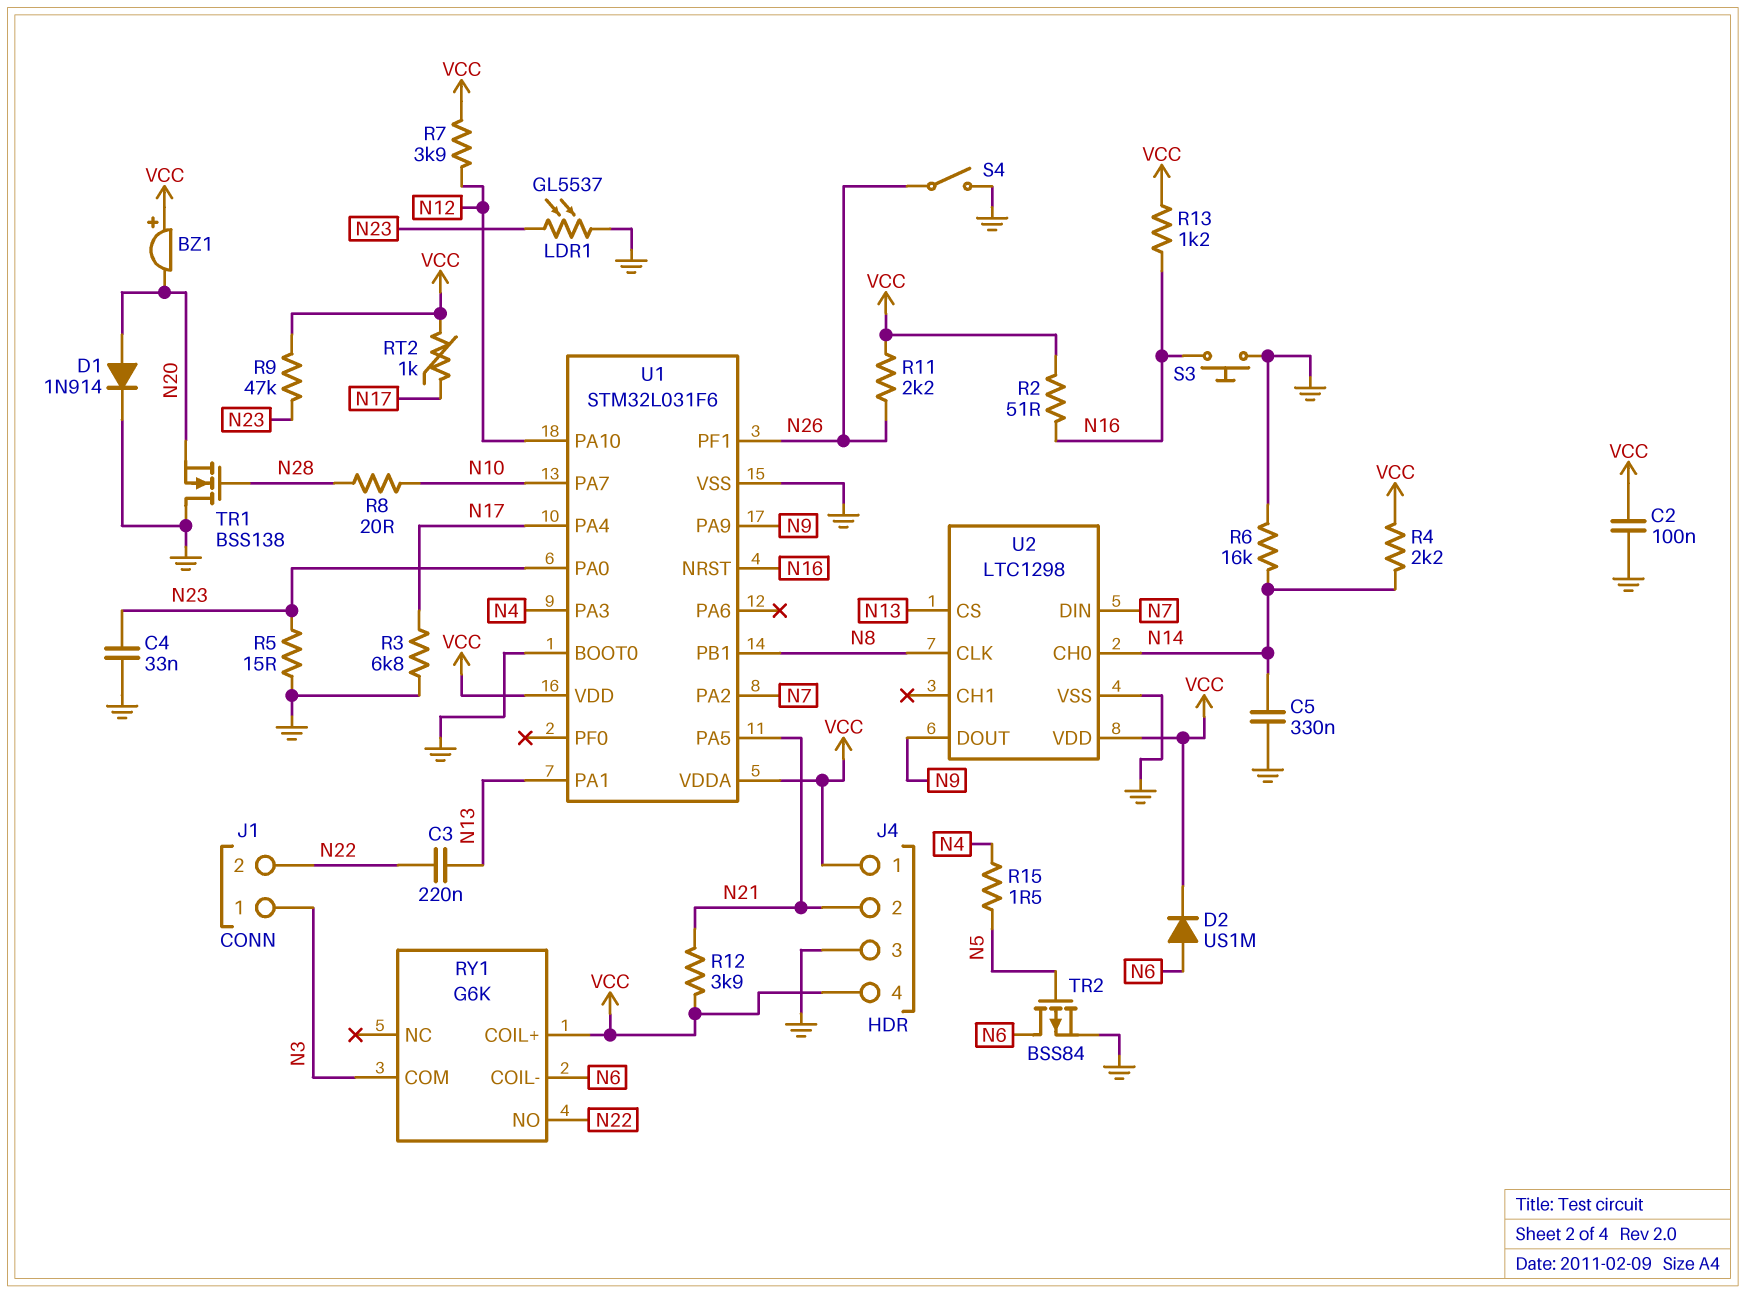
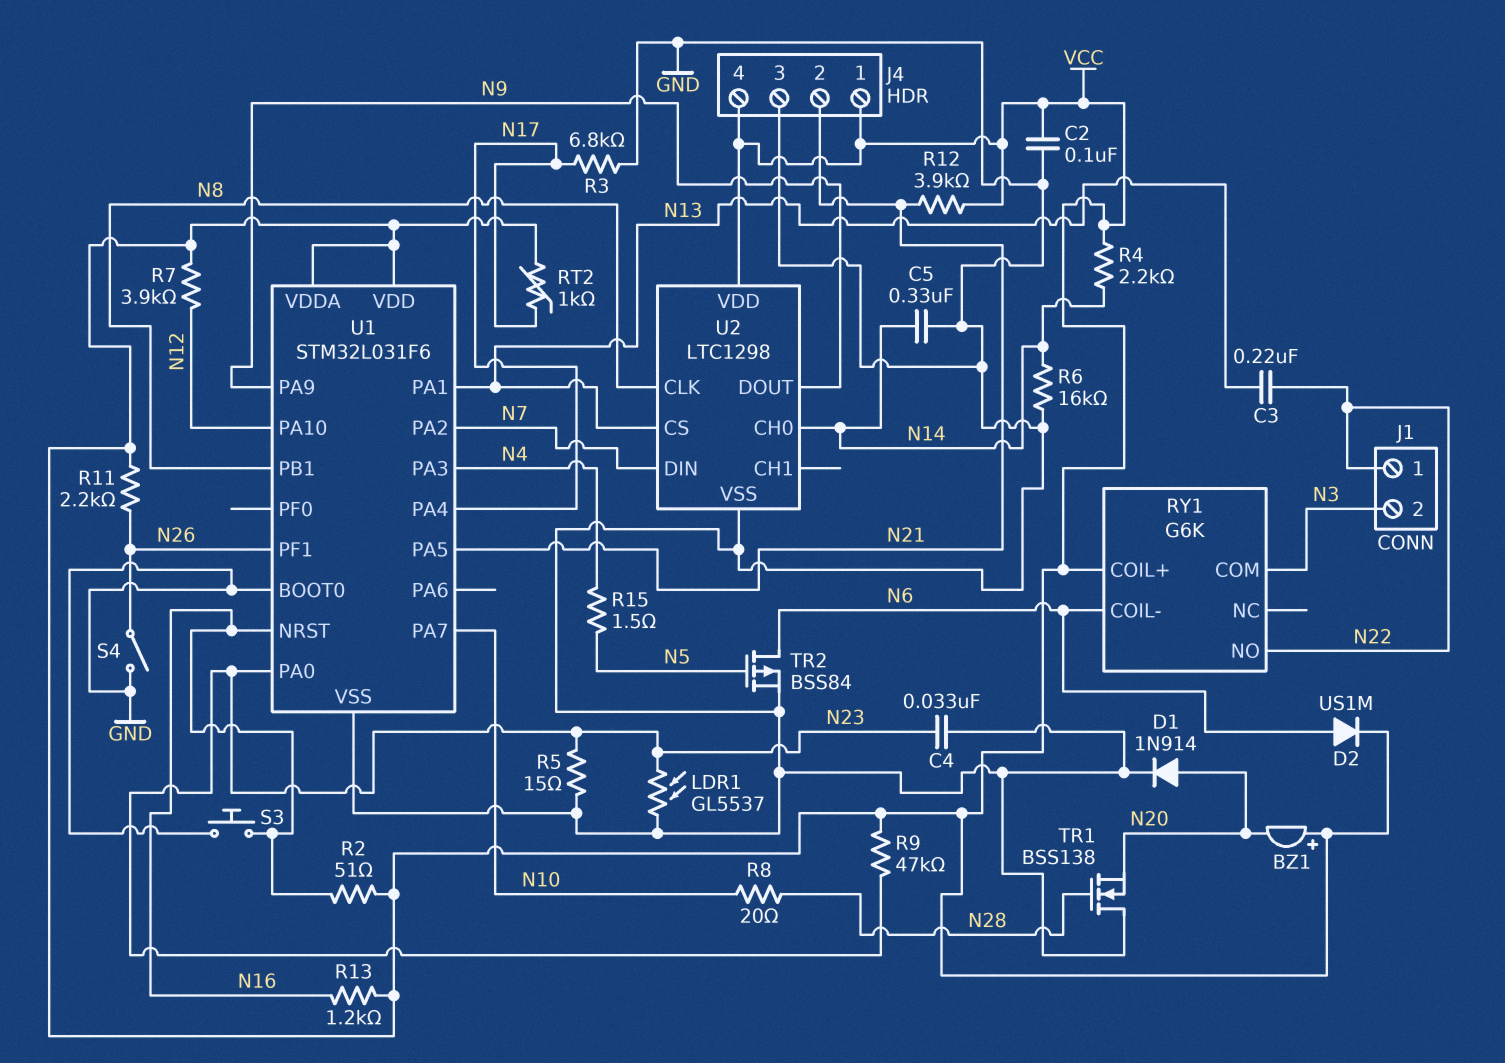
J1 pin 1: N3 -> N22
J1 pin 2: N22 -> N3

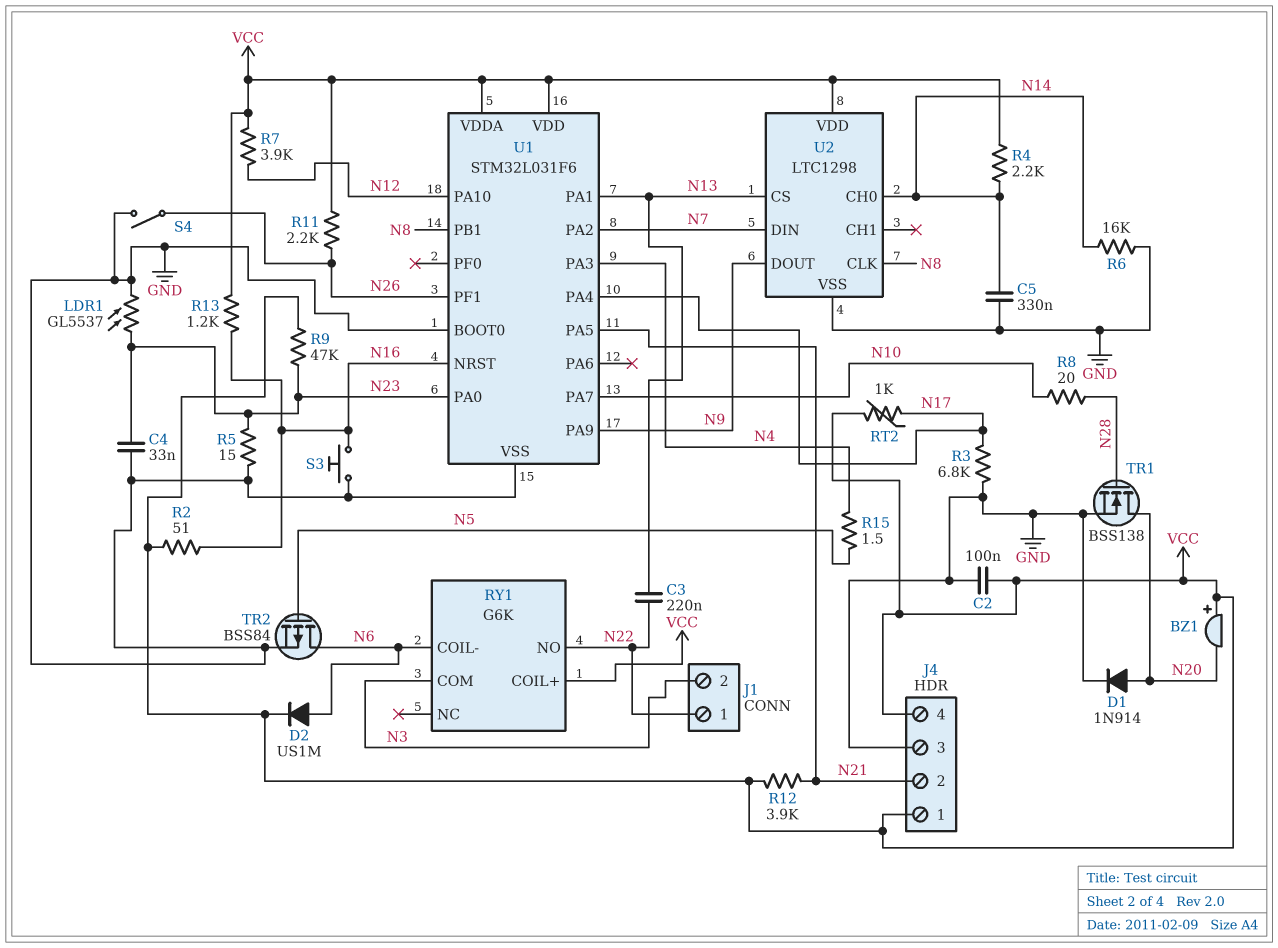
TR1: NMOS BSS138 (G N28, D GND, S N20) -> NMOS BSS138 (G N28, D N20, S GND)

